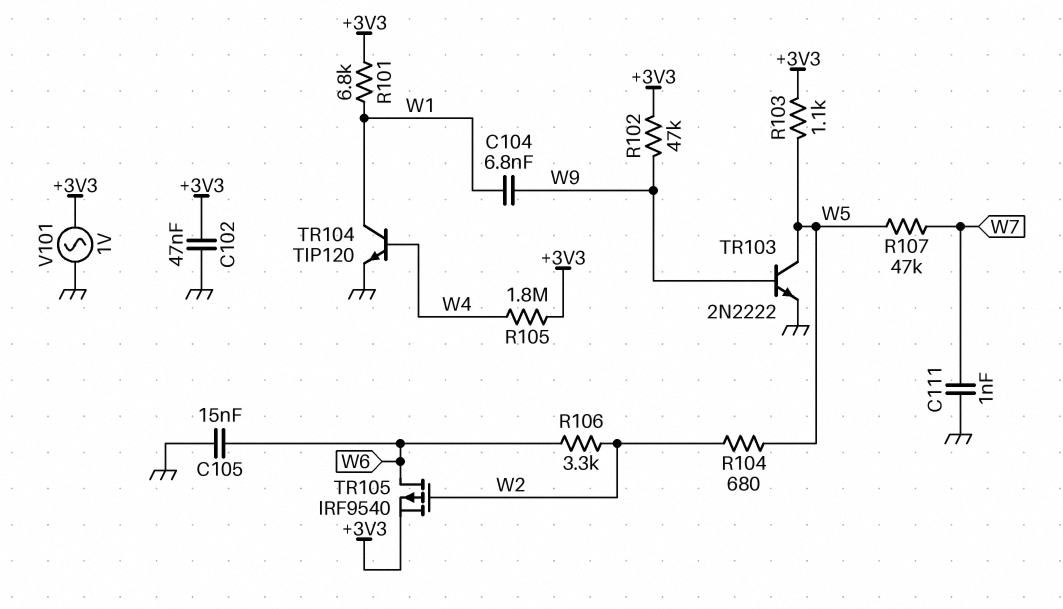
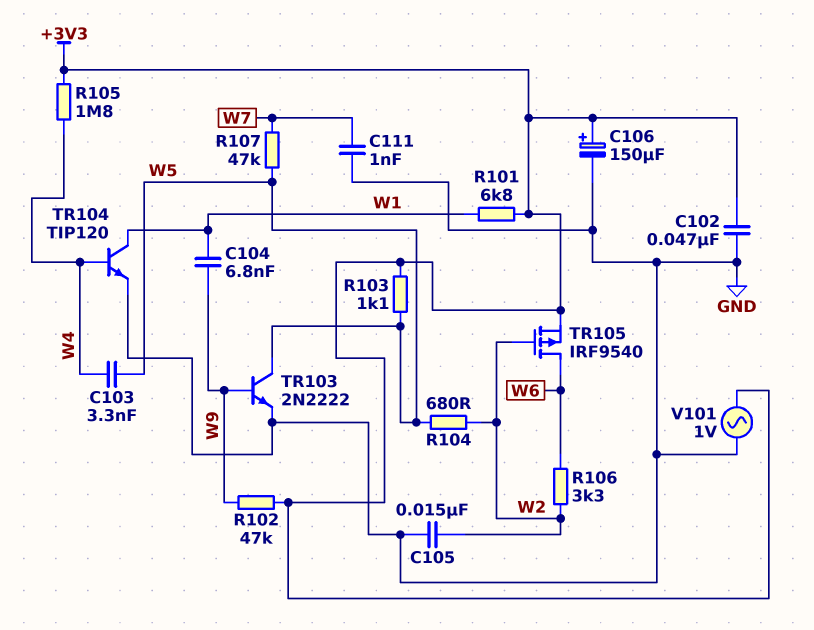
C103: none -> 3.3nF (W4, W5)
C105: 15nF (GND, W6) -> 15nF (GND, W2)
C106: none -> 150uF (plus +3V3, minus GND)

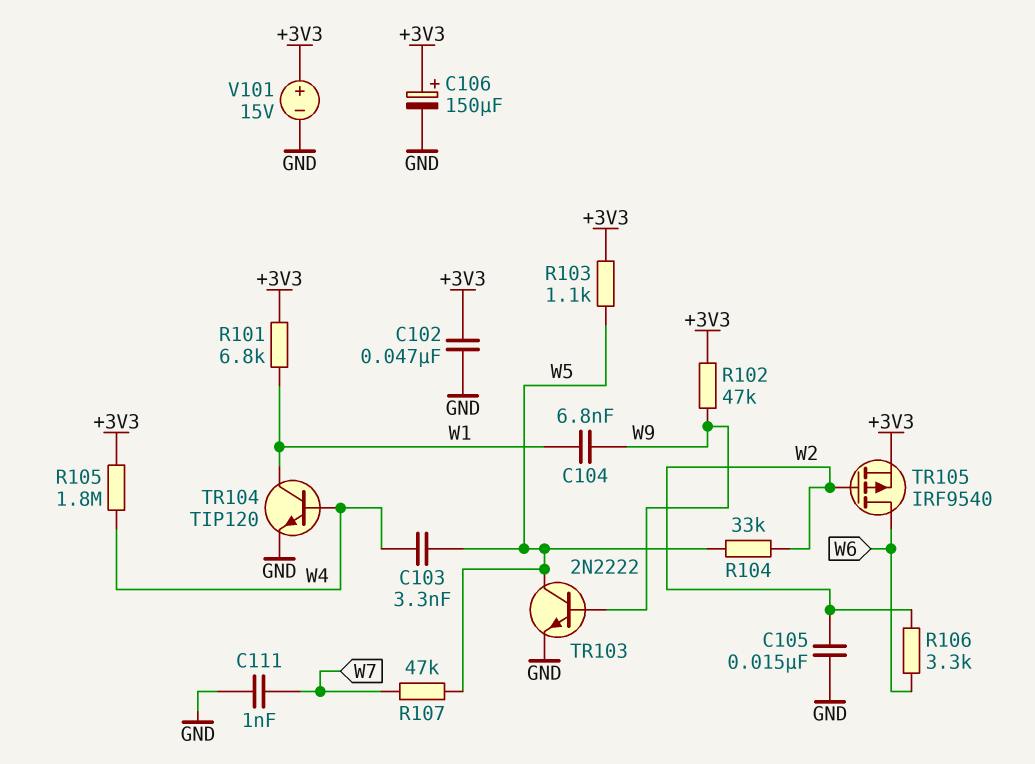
R104: 680 (W2, W5) -> 33k (W2, W5)
V101: AC 1V (+3V3, GND) -> 15V (plus +3V3, minus GND)

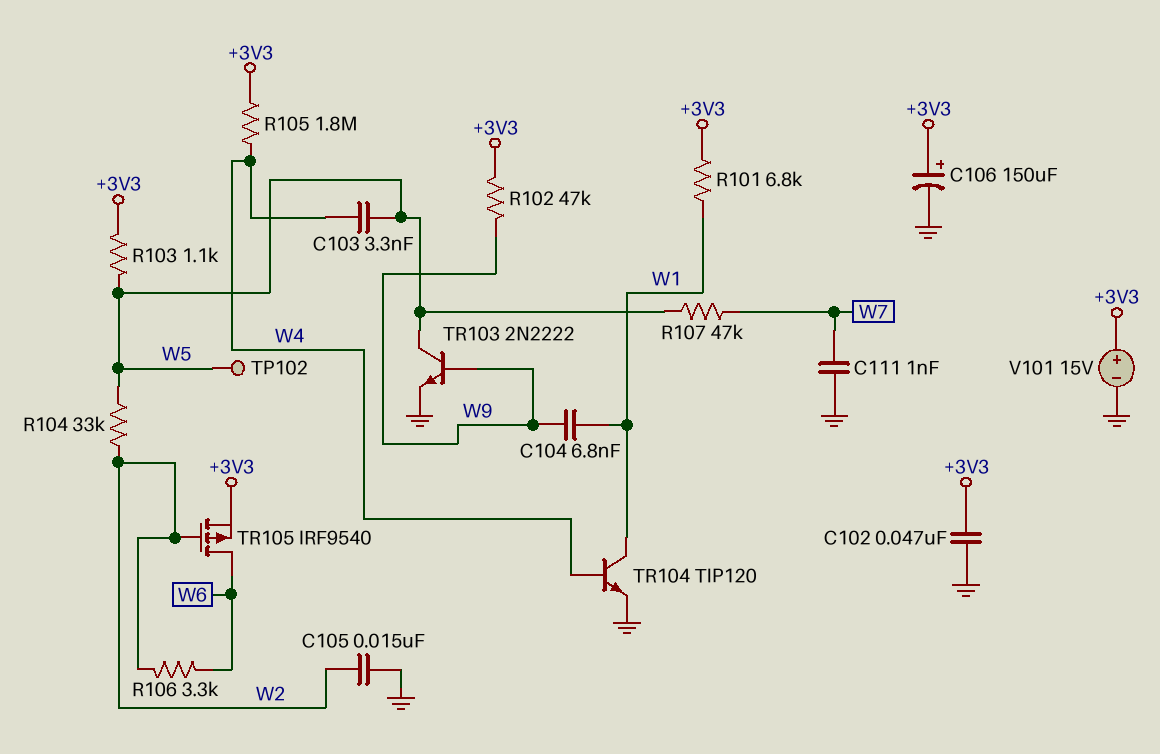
TP102: none -> test point (W5)

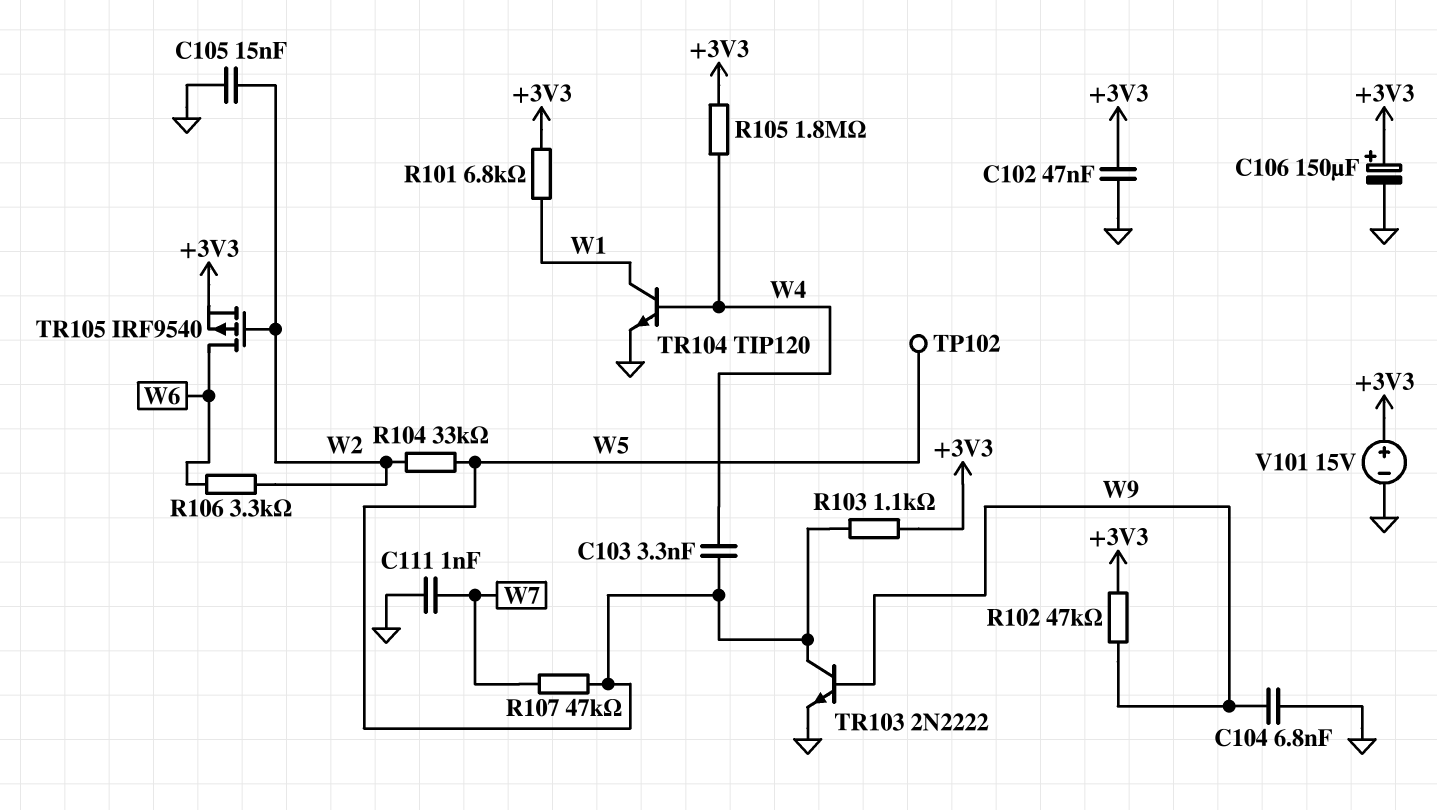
C104: 6.8nF (W1, W9) -> 6.8nF (GND, W9)

